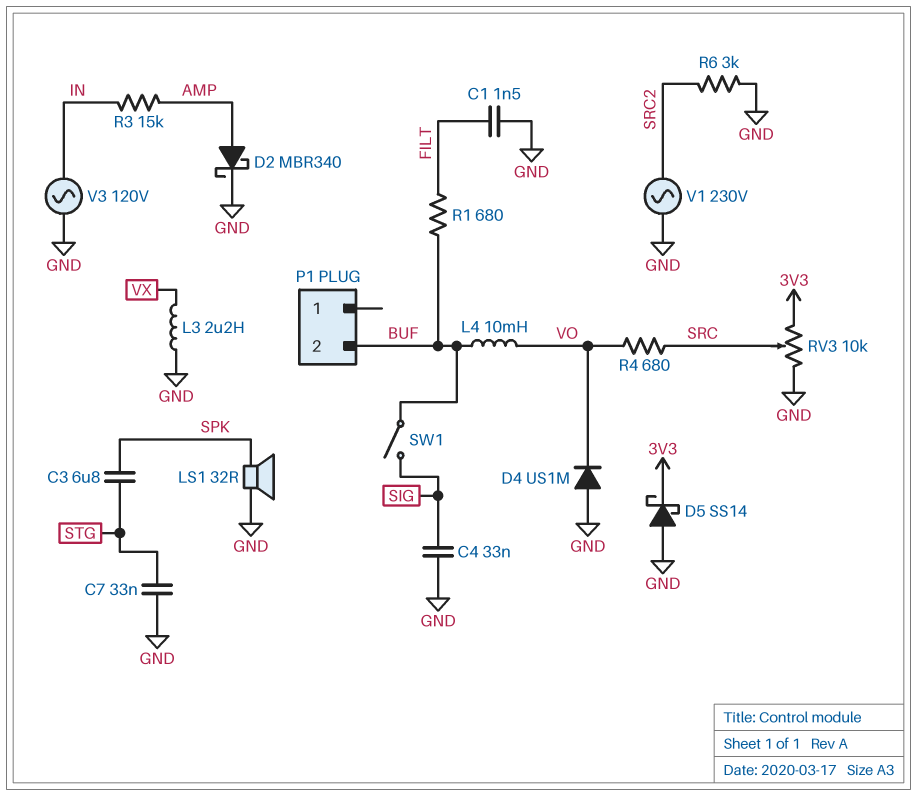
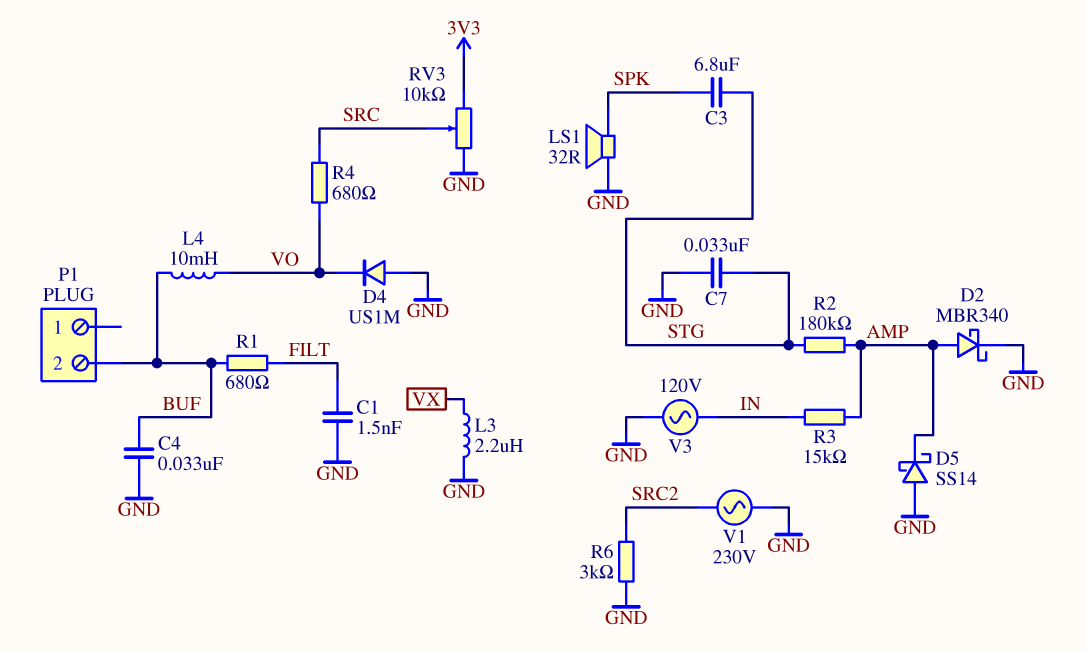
C4: 33nF (GND, SIG) -> 33nF (BUF, GND)
D5: schottky SS14 (A GND, K 3V3) -> schottky SS14 (A GND, K AMP)
R2: none -> 180k (AMP, STG)
SW1: switch (BUF, SIG) -> none

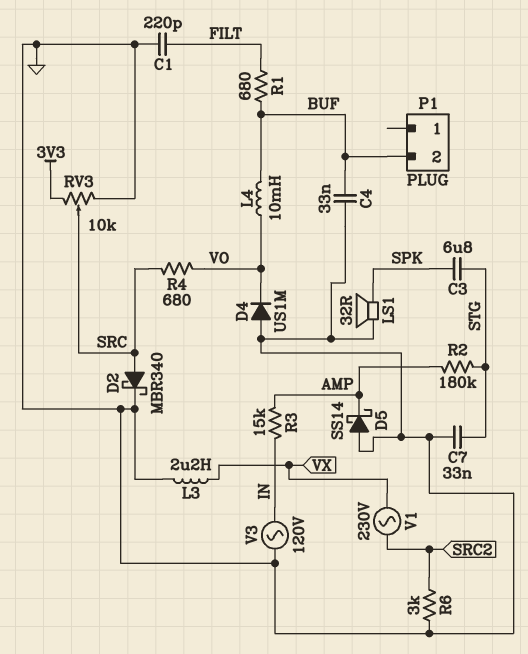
C1: 1.5nF (FILT, GND) -> 220pF (FILT, GND)
D2: schottky MBR340 (A AMP, K GND) -> schottky MBR340 (A SRC, K GND)
V1: AC 230V (GND, SRC2) -> AC 230V (SRC2, VX)

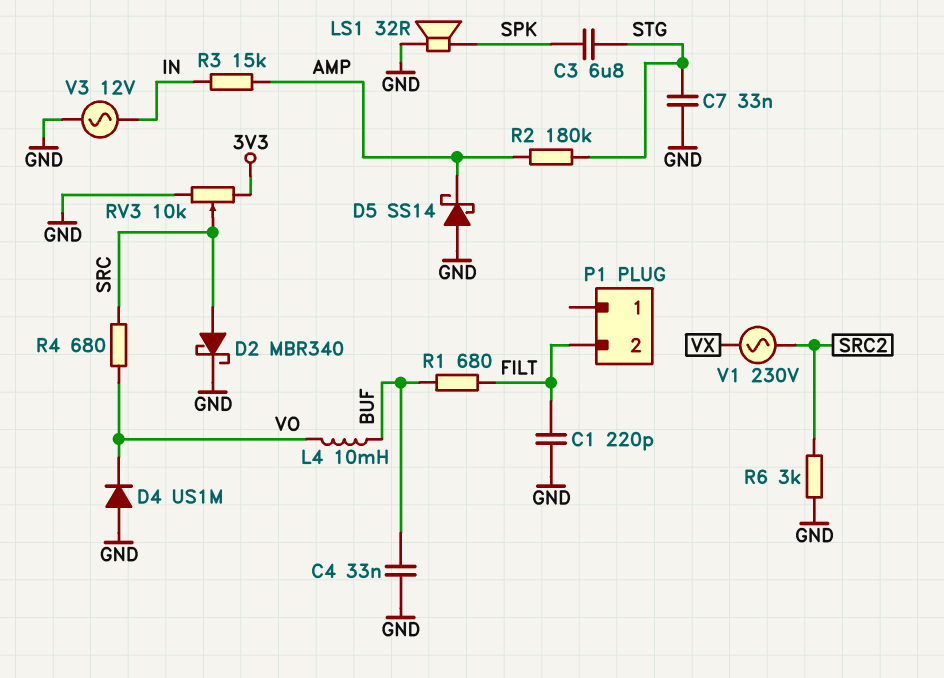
L3: 2.2uH (GND, VX) -> none
P1 pin 2: BUF -> FILT
V3: AC 120V (GND, IN) -> AC 12V (GND, IN)

